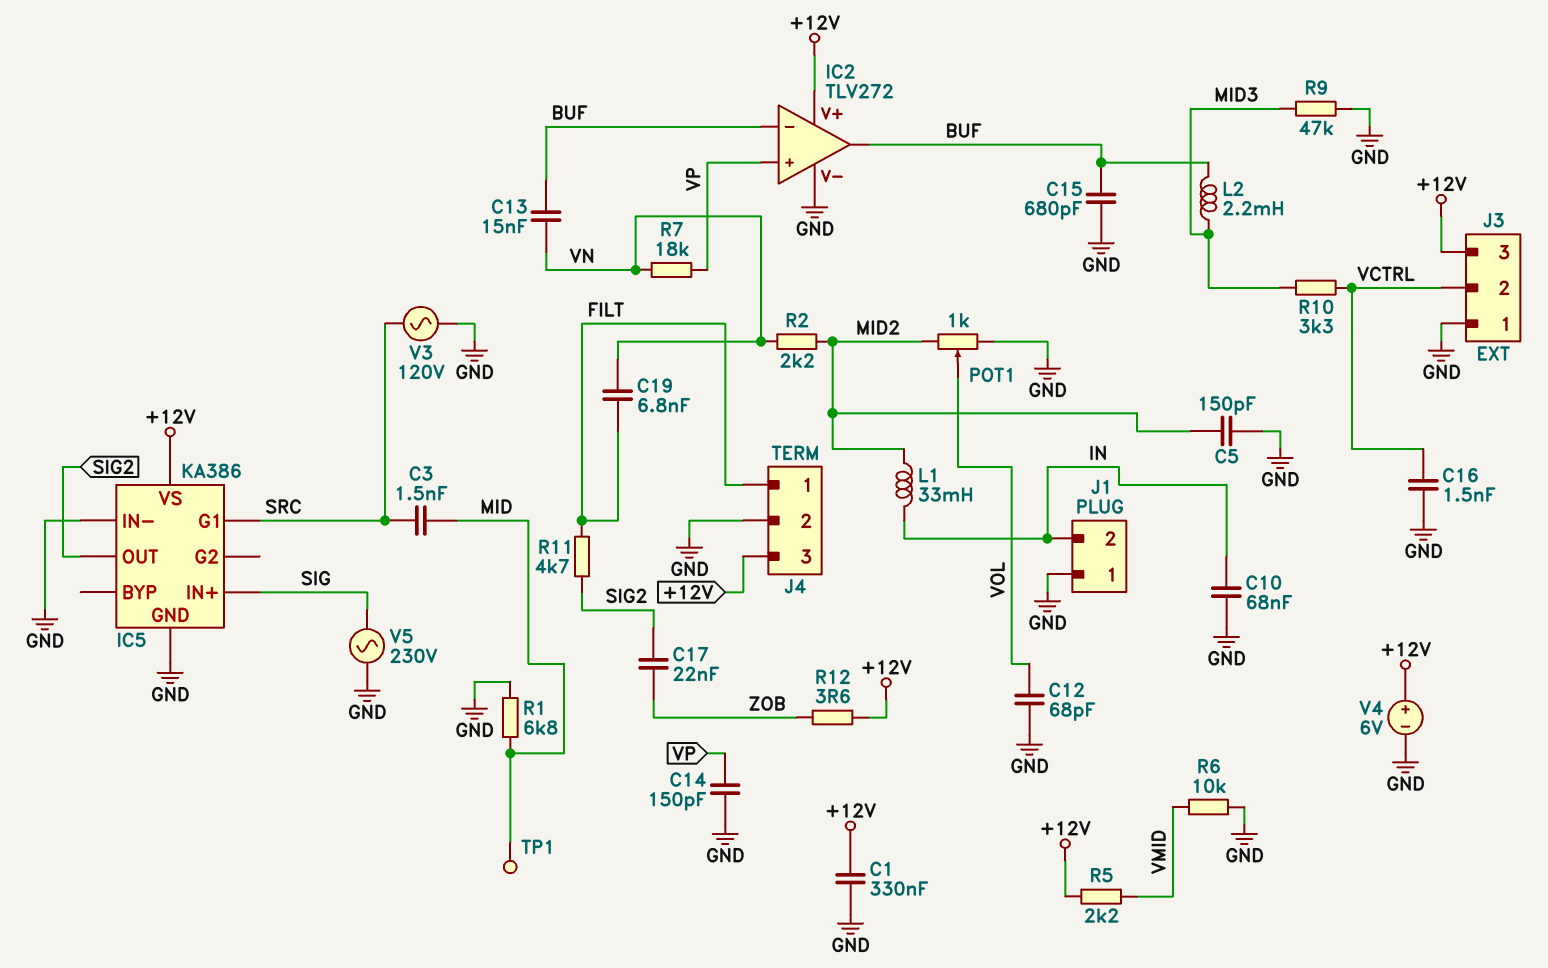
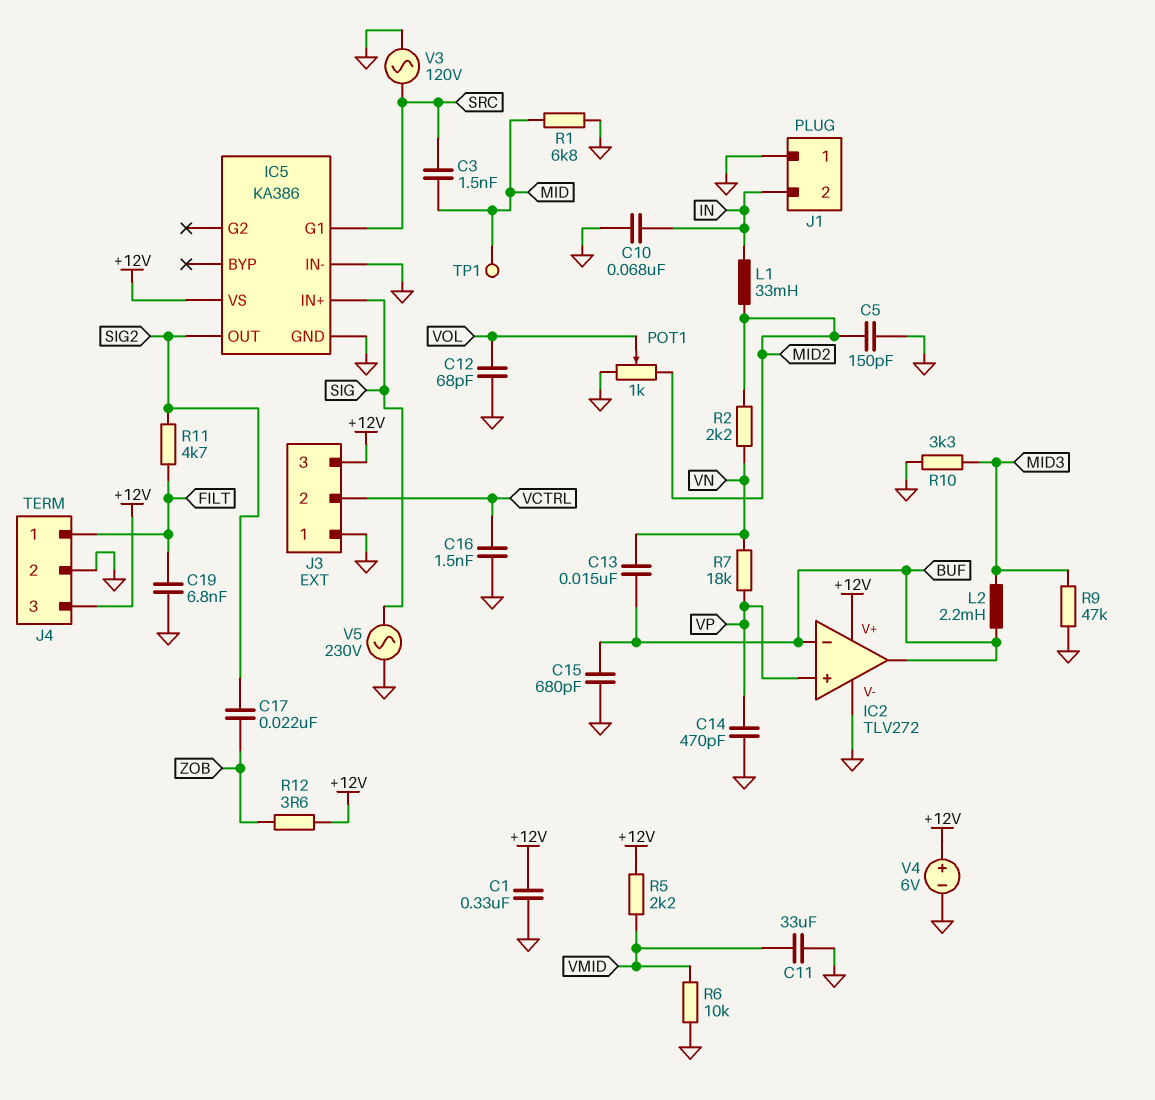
C11: none -> 33uF (GND, VMID)
C14: 150pF (GND, VP) -> 470pF (GND, VP)
C19: 6.8nF (FILT, VN) -> 6.8nF (FILT, GND)
R10: 3.3k (MID3, VCTRL) -> 3.3k (GND, MID3)

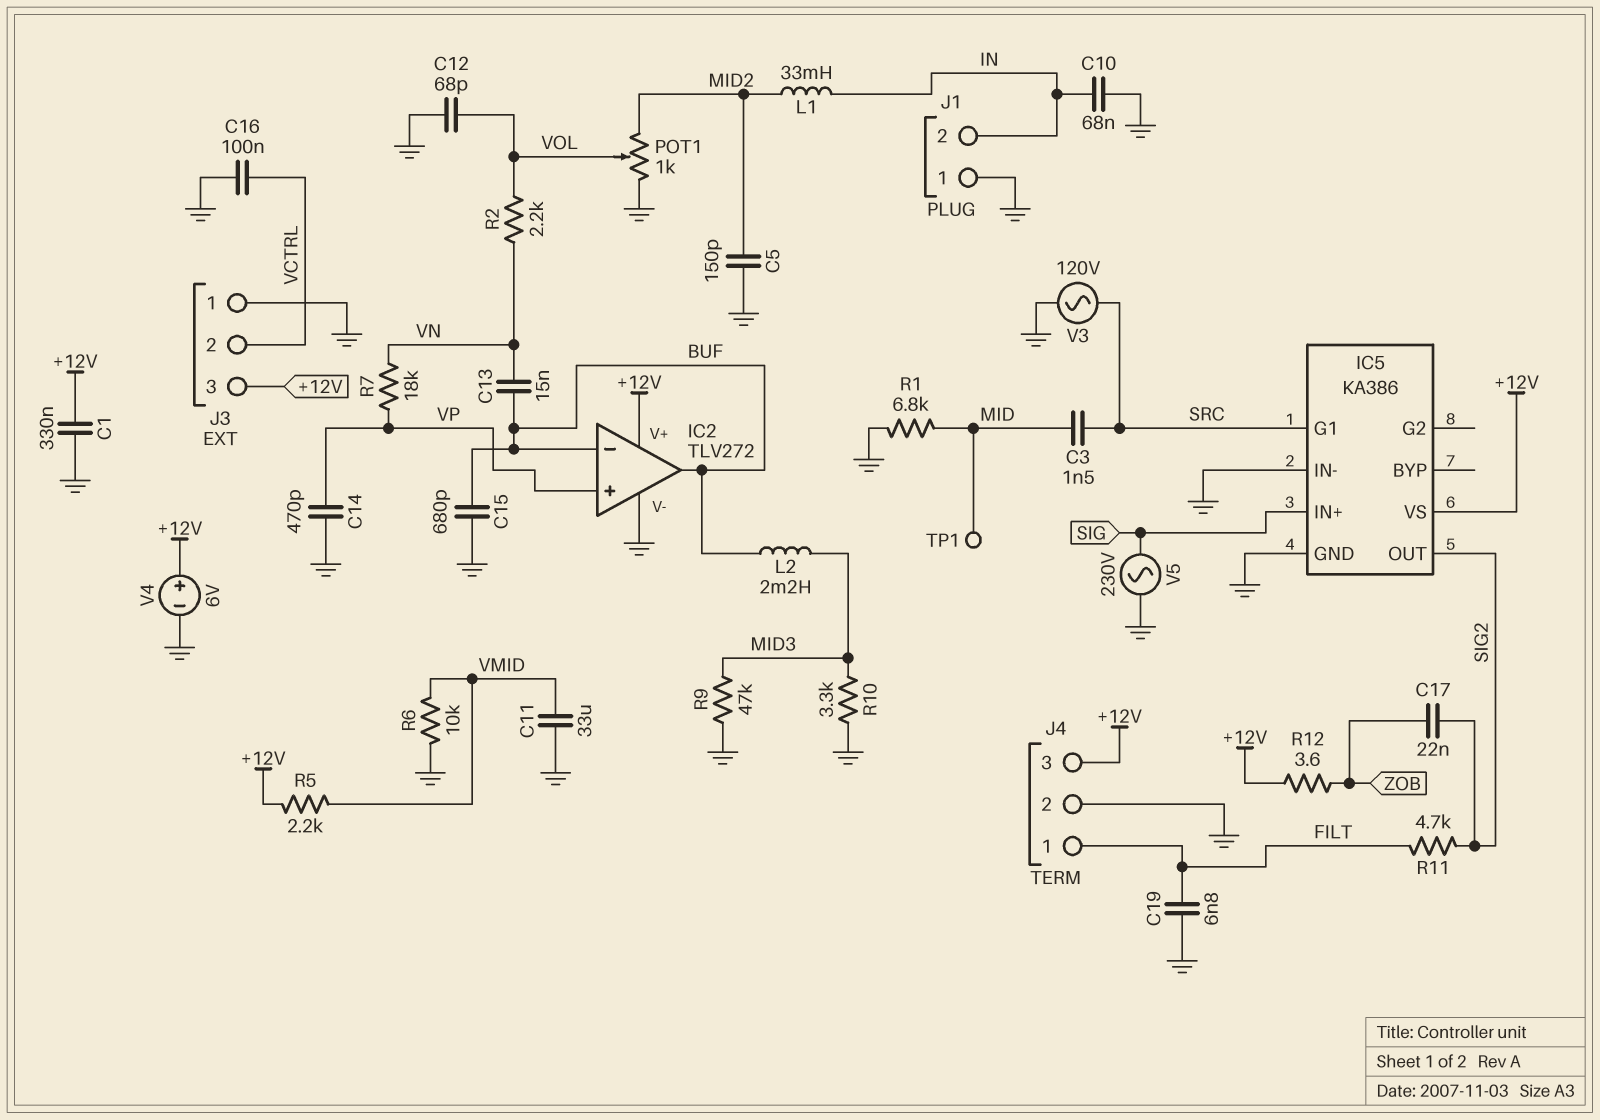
C16: 1.5nF (GND, VCTRL) -> 100nF (GND, VCTRL)
R2: 2.2k (MID2, VN) -> 2.2k (VN, VOL)

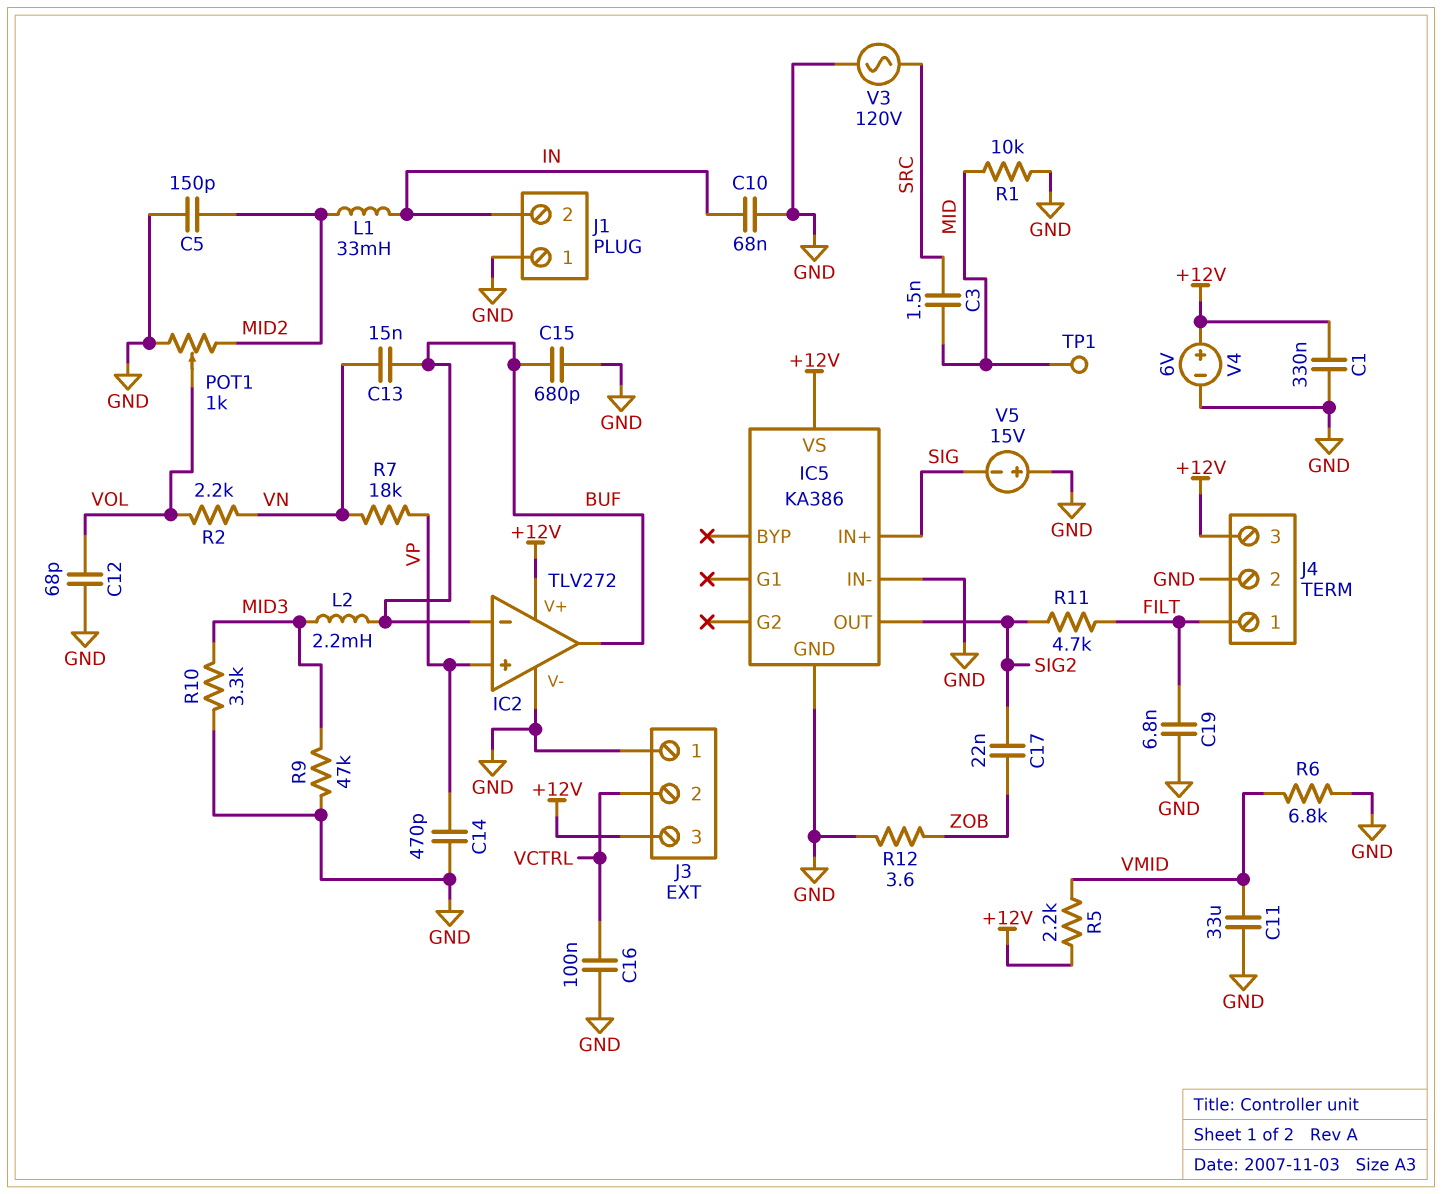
IC5 pin G1: SRC -> none
R1: 6.8k (GND, MID) -> 10k (GND, MID)
R6: 10k (GND, VMID) -> 6.8k (GND, VMID)
R12: 3.6 (+12V, ZOB) -> 3.6 (GND, ZOB)
V5: AC 230V (GND, SIG) -> 15V (plus GND, minus SIG)

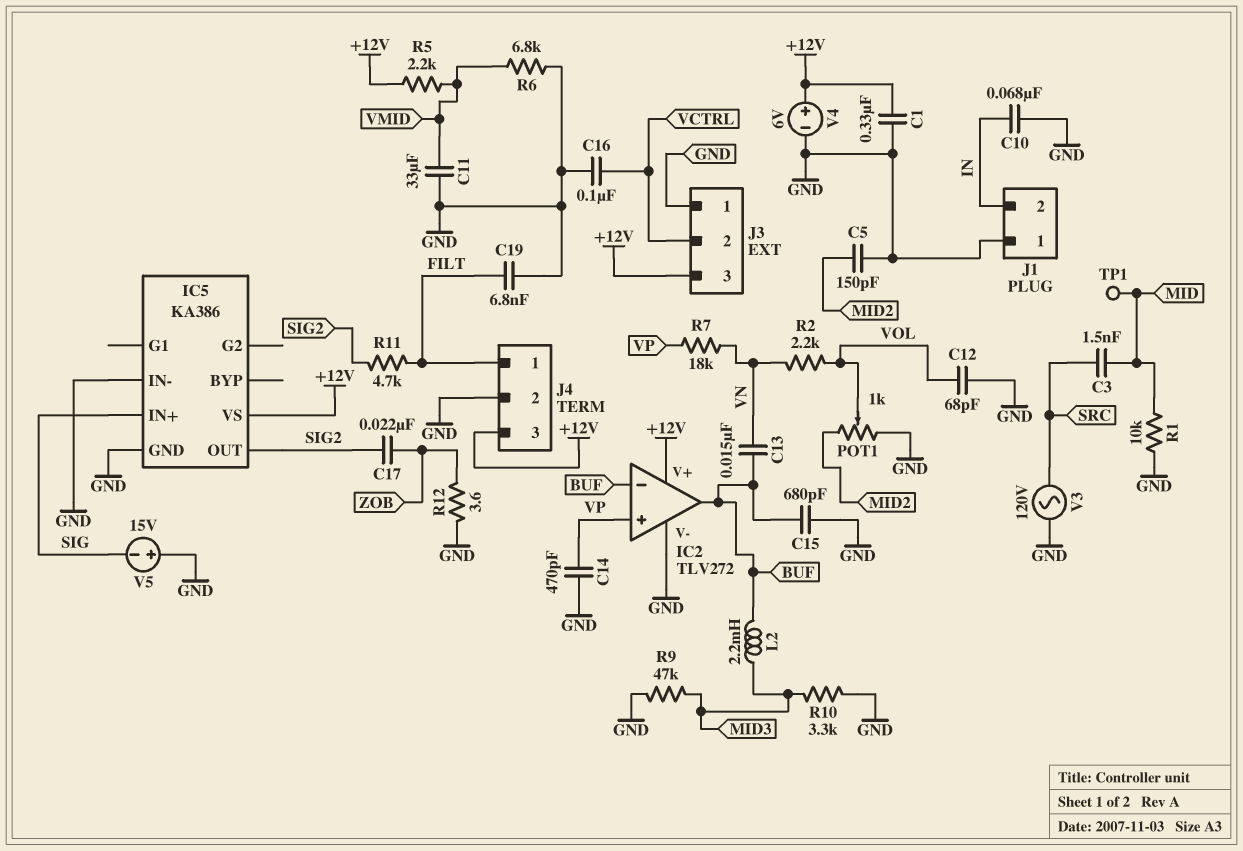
L1: 33mH (IN, MID2) -> none

